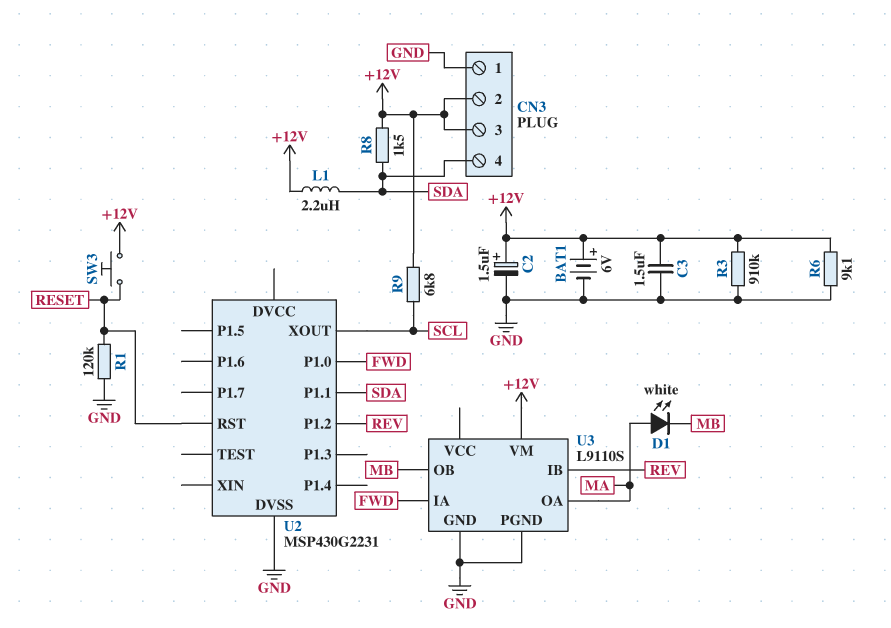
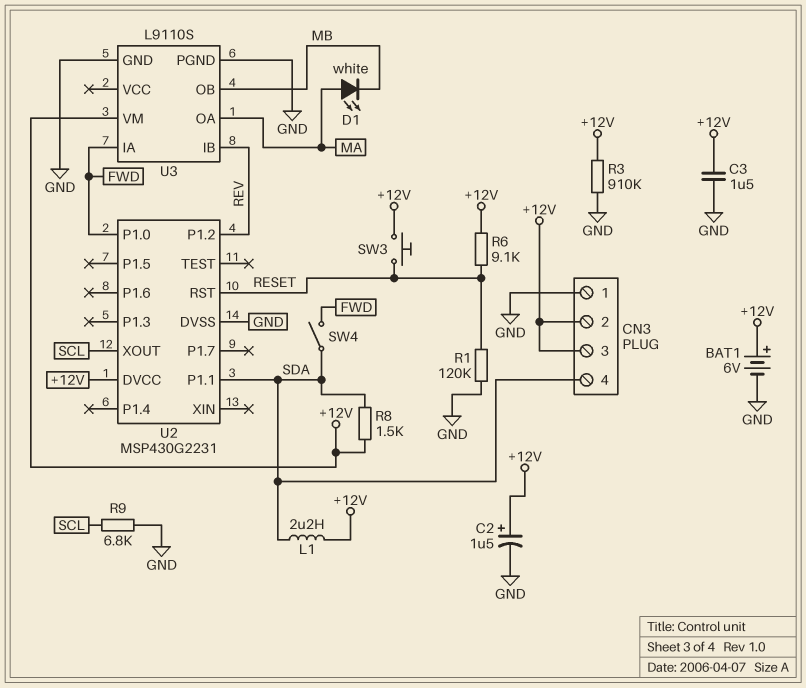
R6: 9.1k (+12V, GND) -> 9.1k (+12V, RESET)
R9: 6.8k (+12V, SCL) -> 6.8k (GND, SCL)
SW4: none -> switch (FWD, SDA)
U2 pin DVCC: none -> +12V

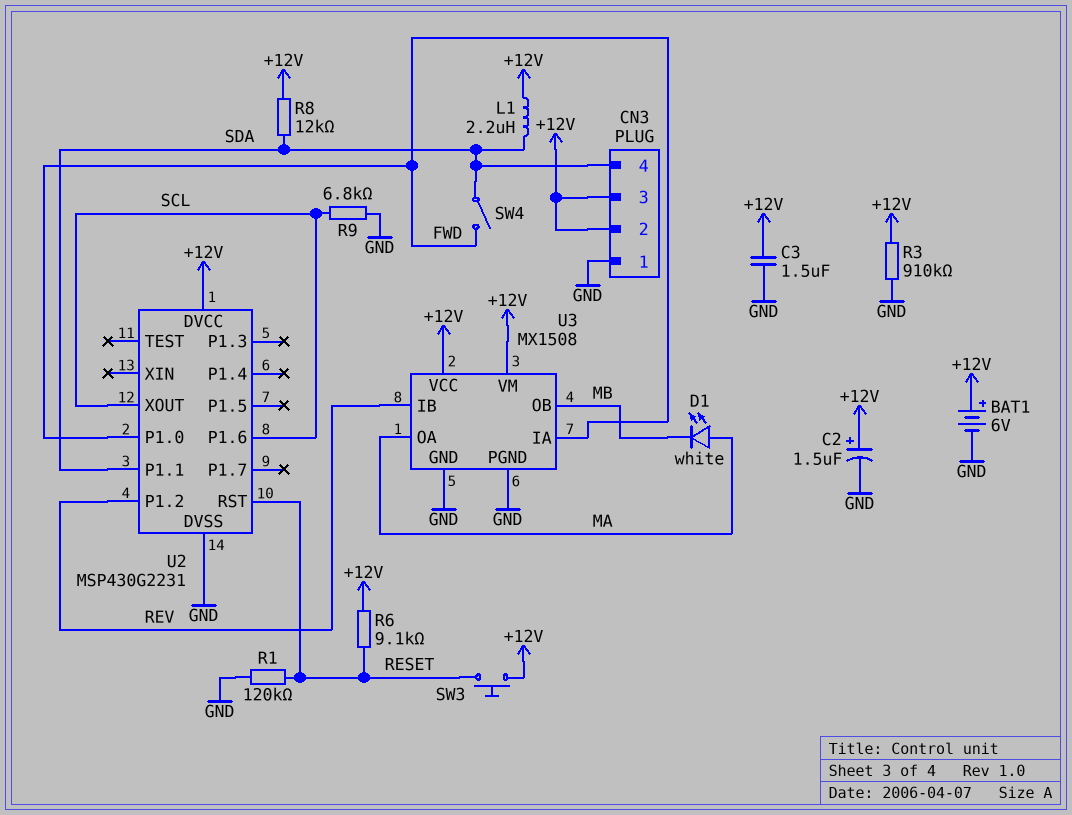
R8: 1.5k (+12V, SDA) -> 12k (+12V, SDA)
U2 pin P1.6: none -> SCL
U3: L9110S -> MX1508
U3 pin VCC: none -> +12V

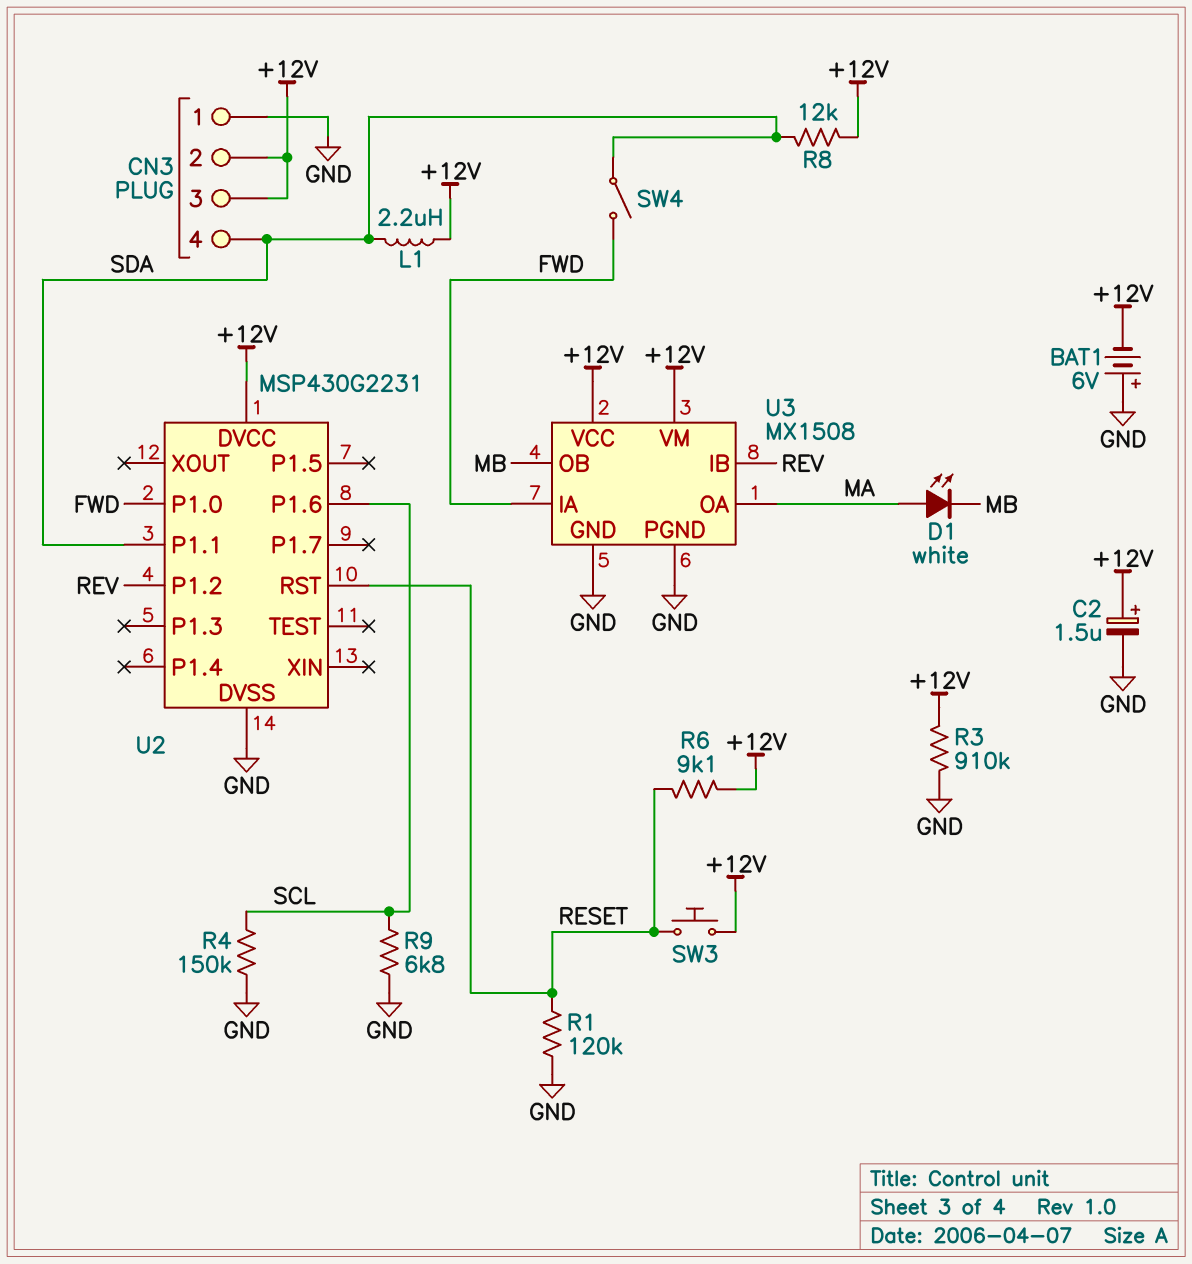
BAT1: 6V (plus +12V, minus GND) -> 6V (plus GND, minus +12V)
C3: 1.5uF (+12V, GND) -> none
R4: none -> 150k (GND, SCL)
U2 pin XOUT: SCL -> none

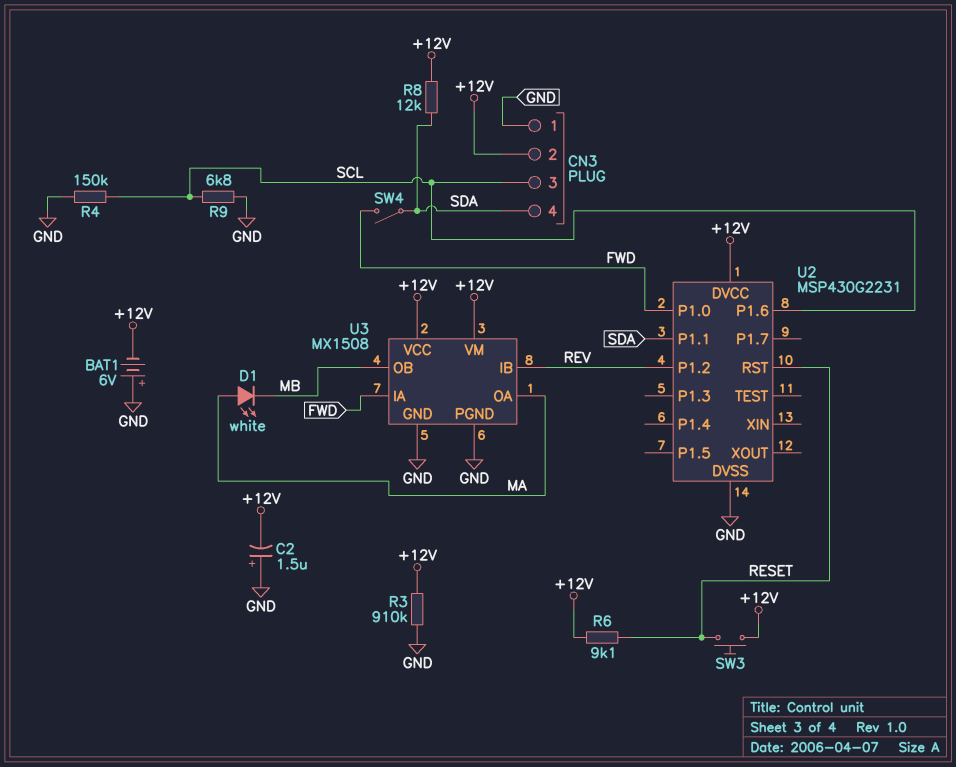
C2: 1.5uF (plus +12V, minus GND) -> 1.5uF (plus GND, minus +12V)
CN3 pin 3: +12V -> SCL
L1: 2.2uH (+12V, SDA) -> none
R1: 120k (GND, RESET) -> none

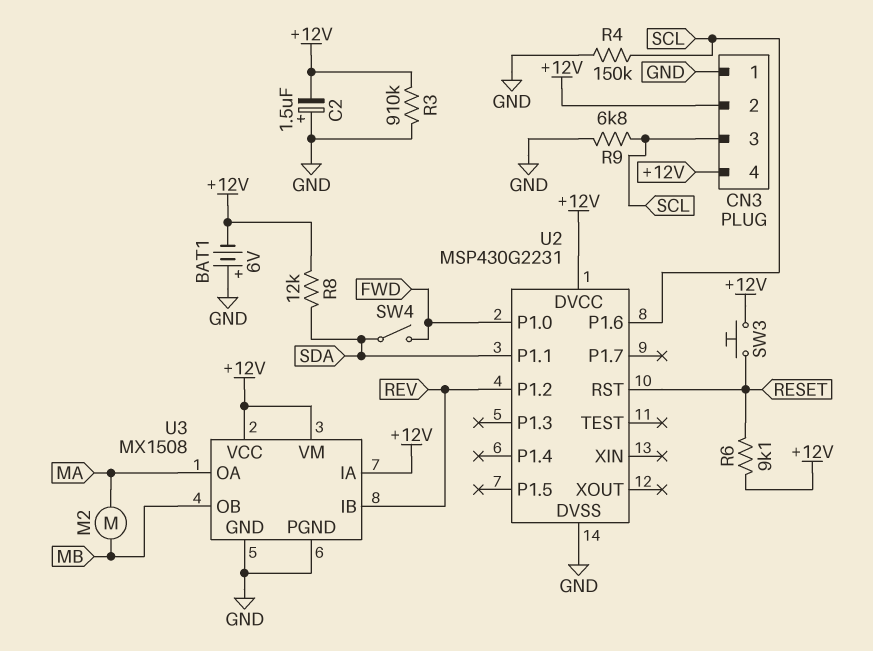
CN3 pin 4: SDA -> +12V
D1: LED white (A MA, K MB) -> none
M2: none -> motor (MA, MB)
U3 pin IA: FWD -> +12V

